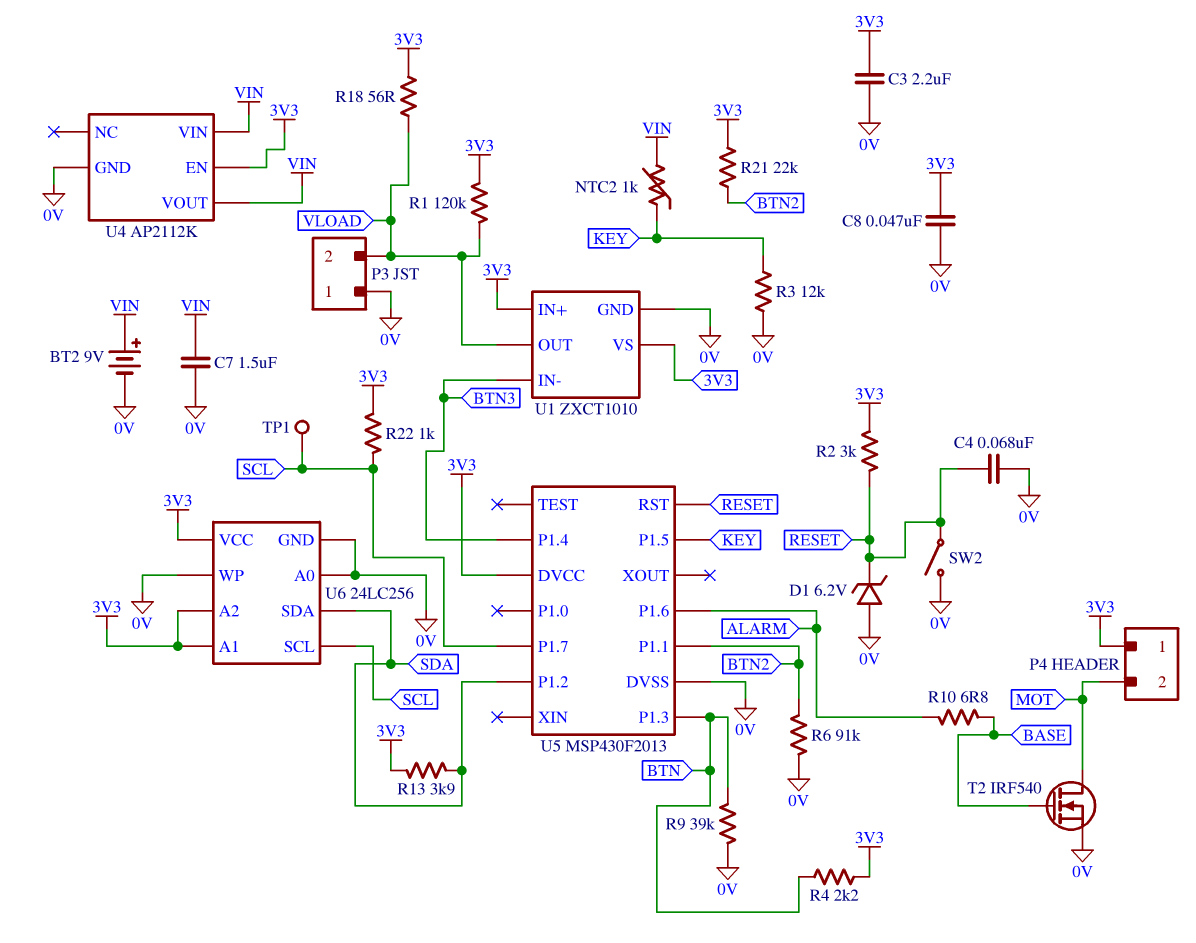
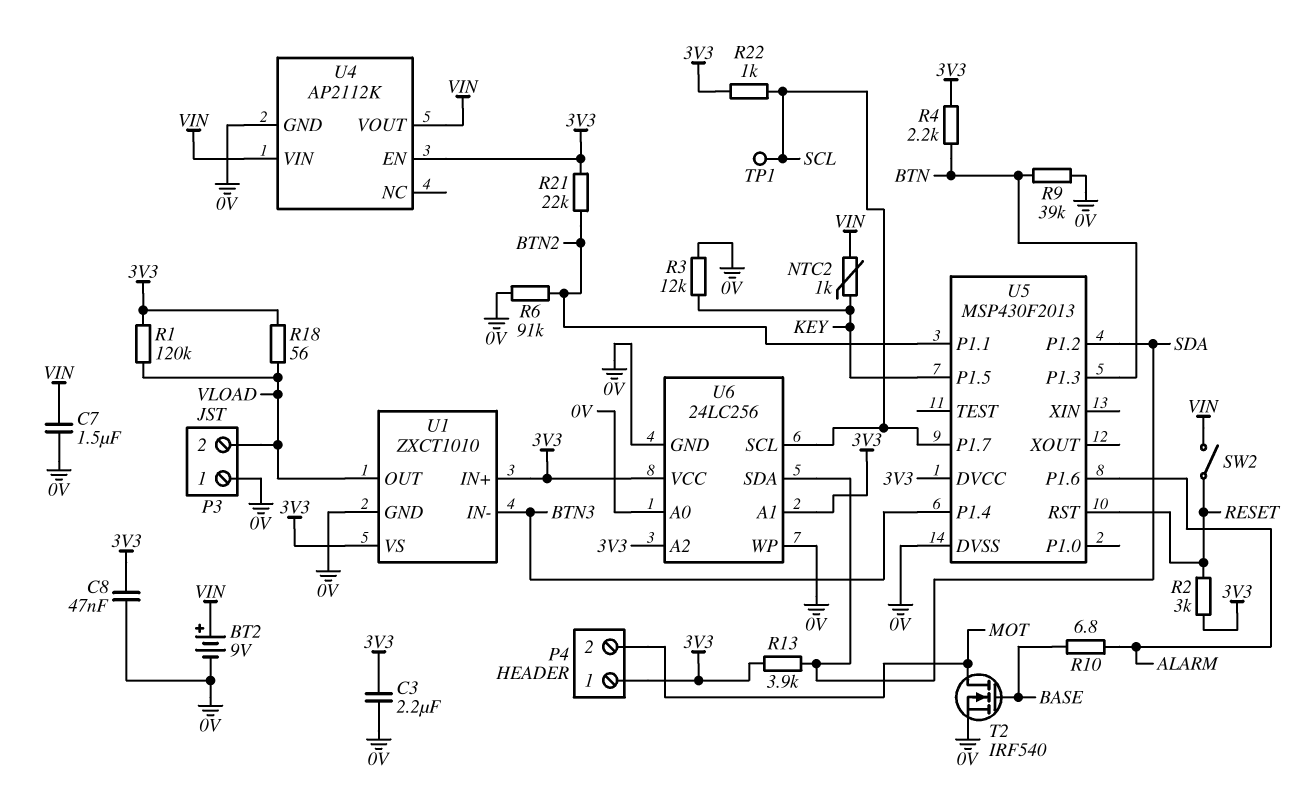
C4: 68nF (0V, RESET) -> none
D1: zener 6.2V (A 0V, K RESET) -> none
SW2: switch (0V, RESET) -> switch (RESET, VIN)

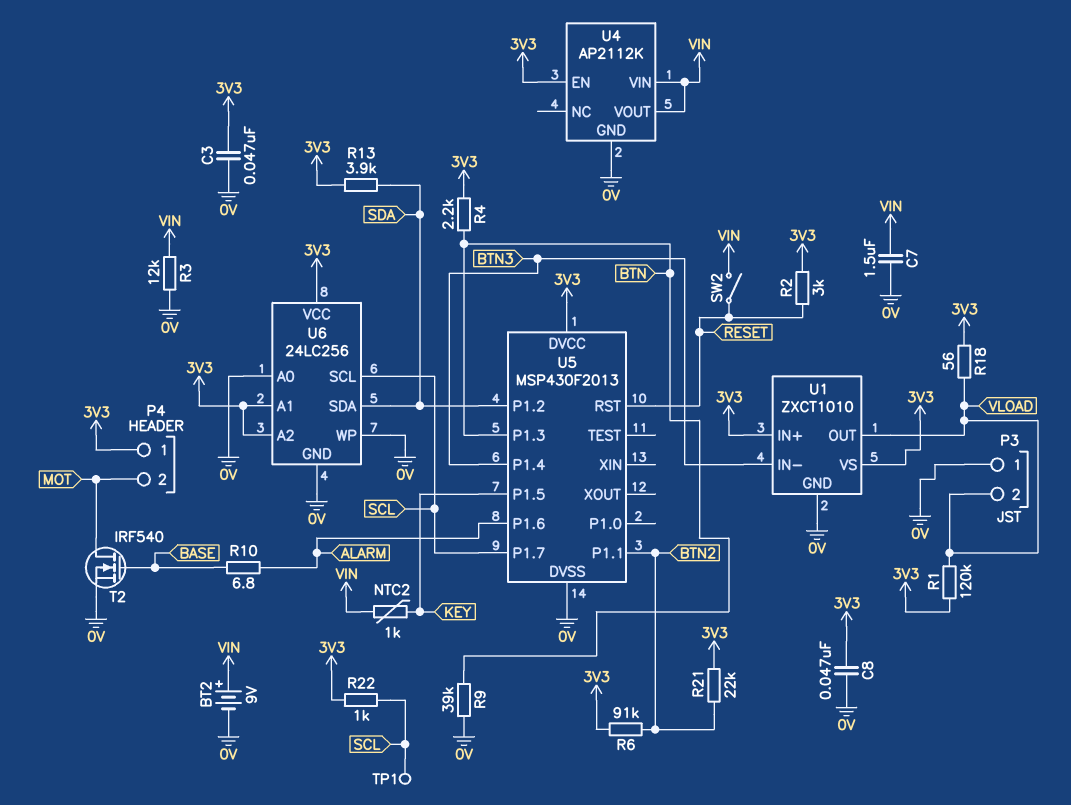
C3: 2.2uF (0V, 3V3) -> 47nF (0V, 3V3)
R3: 12k (0V, KEY) -> 12k (0V, VIN)
R6: 91k (0V, BTN2) -> 91k (3V3, BTN2)

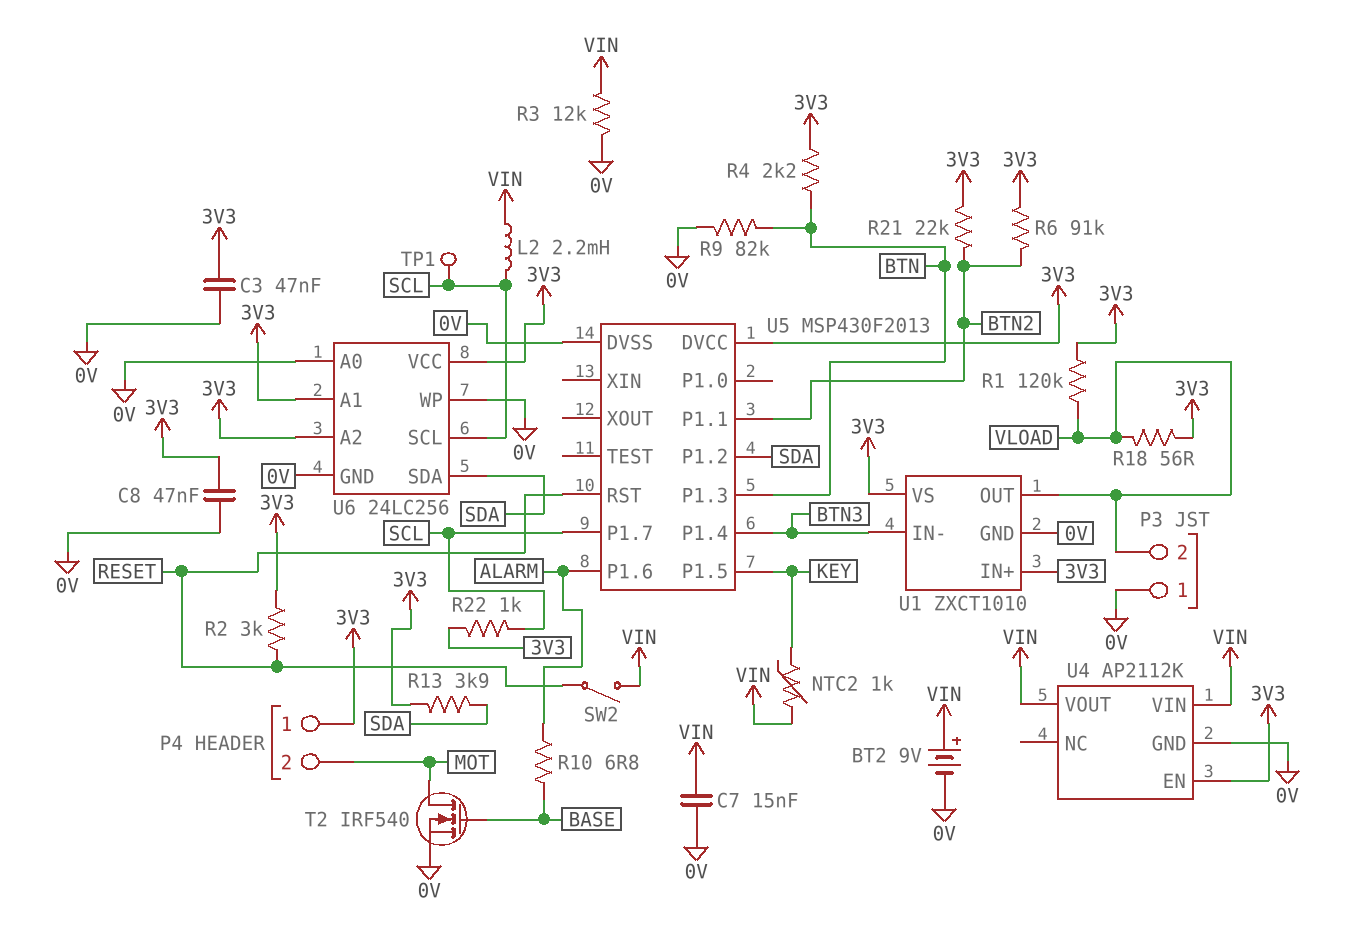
C7: 1.5uF (0V, VIN) -> 15nF (0V, VIN)
L2: none -> 2.2mH (SCL, VIN)
R9: 39k (0V, BTN) -> 82k (0V, BTN)

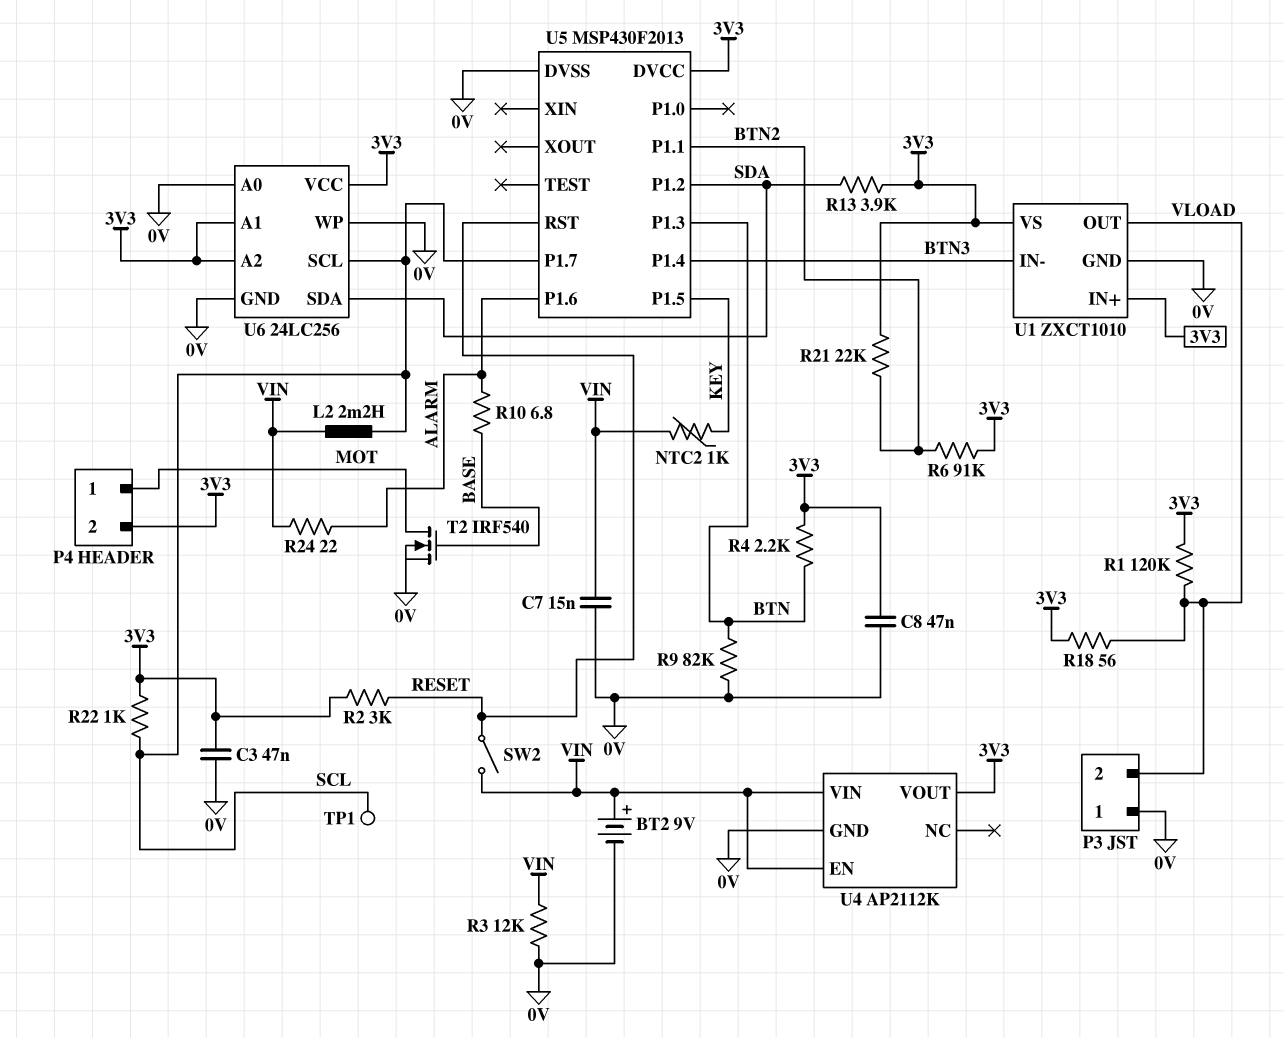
P4 pin 1: 3V3 -> MOT
P4 pin 2: MOT -> 3V3
R24: none -> 22 (ALARM, VIN)
U4 pin EN: 3V3 -> VIN
U4 pin VOUT: VIN -> 3V3

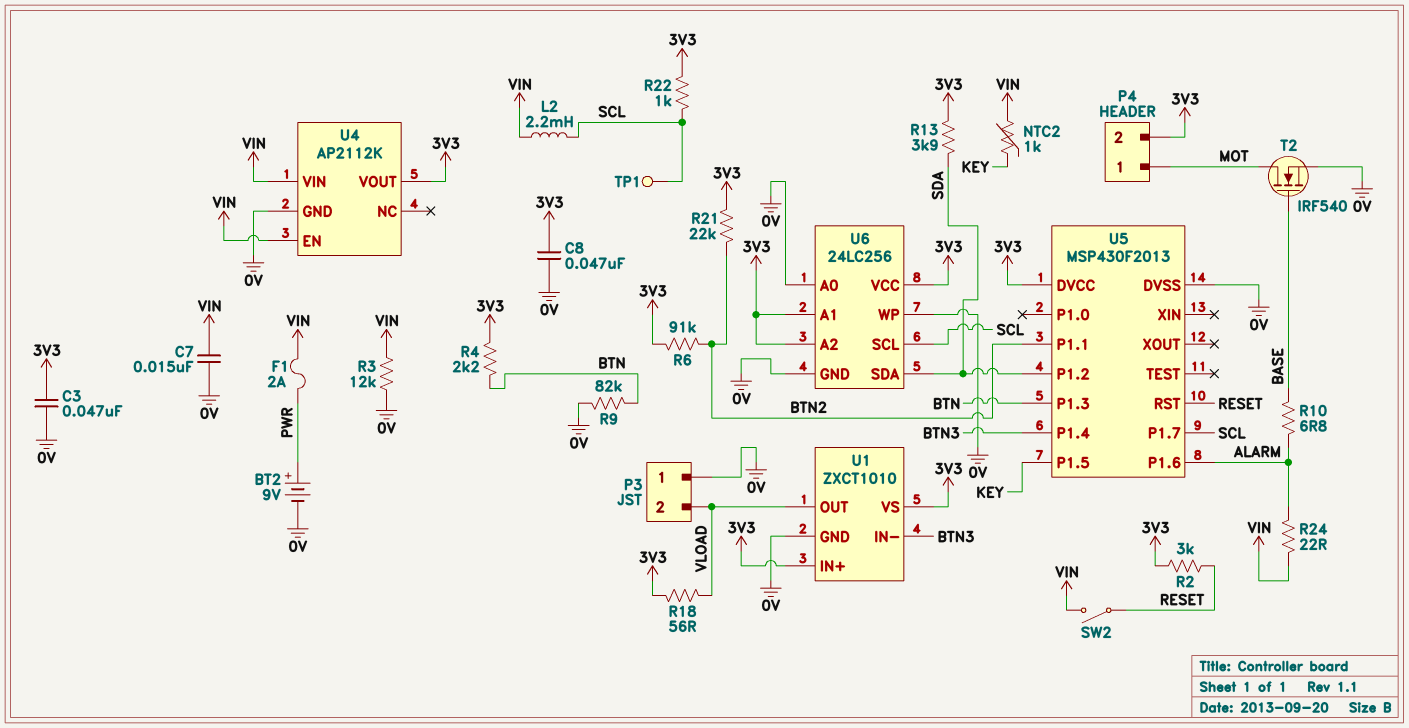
BT2: 9V (plus VIN, minus 0V) -> 9V (plus PWR, minus 0V)
F1: none -> 2A (PWR, VIN)
R1: 120k (3V3, VLOAD) -> none

